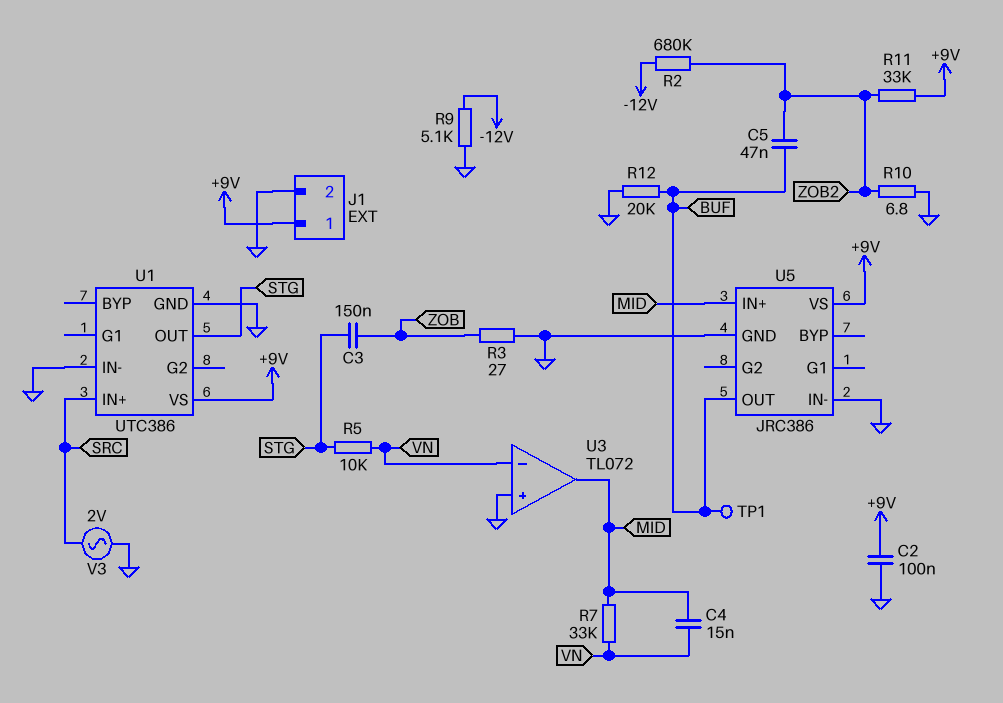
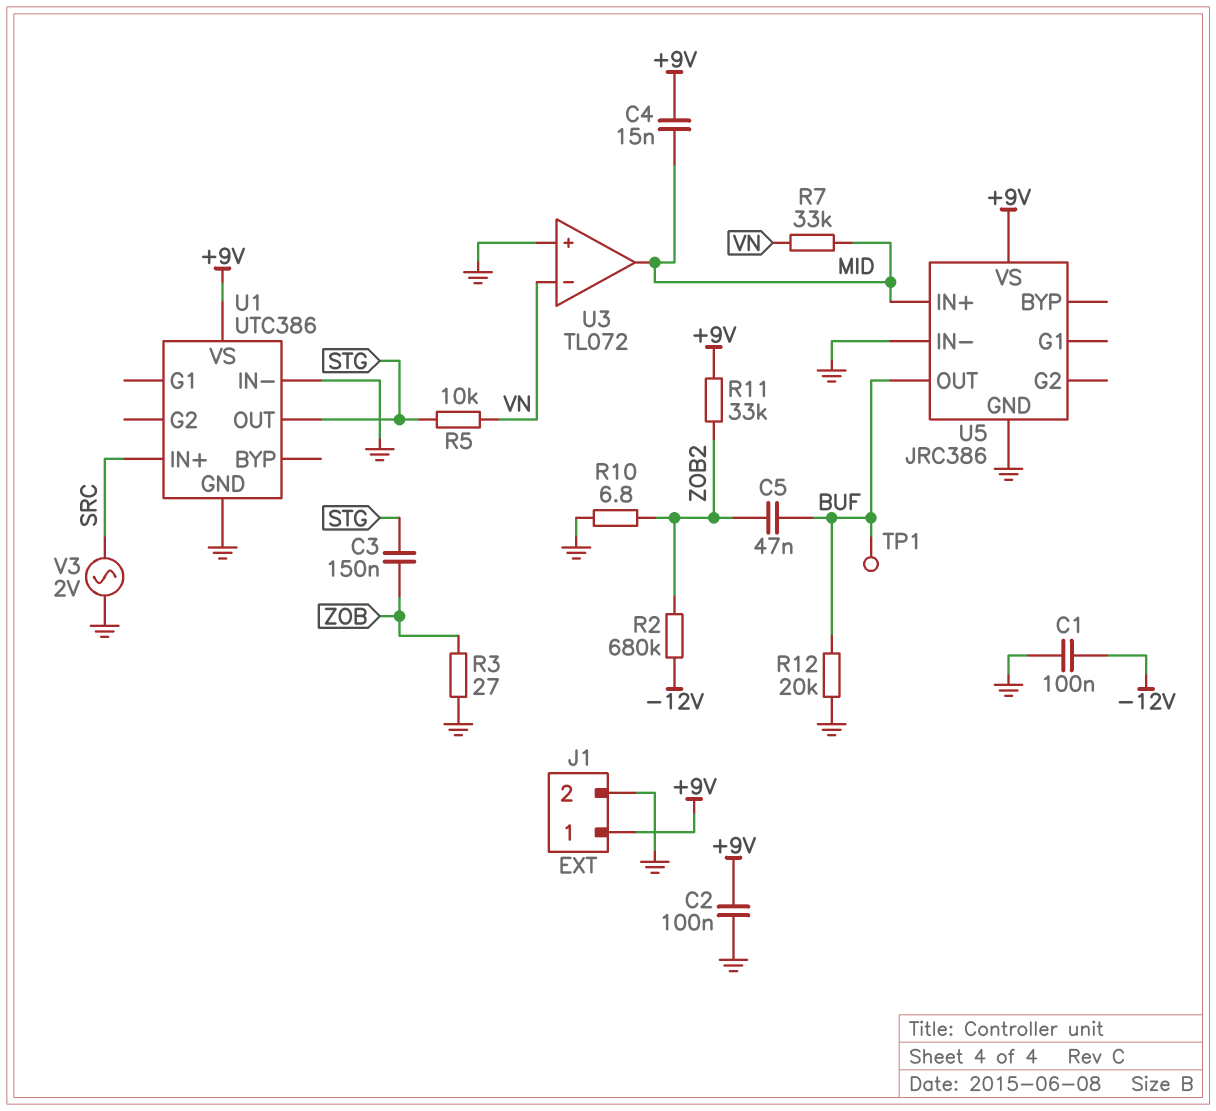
C1: none -> 100nF (-12V, GND)
C4: 15nF (MID, VN) -> 15nF (+9V, MID)
R9: 5.1k (-12V, GND) -> none

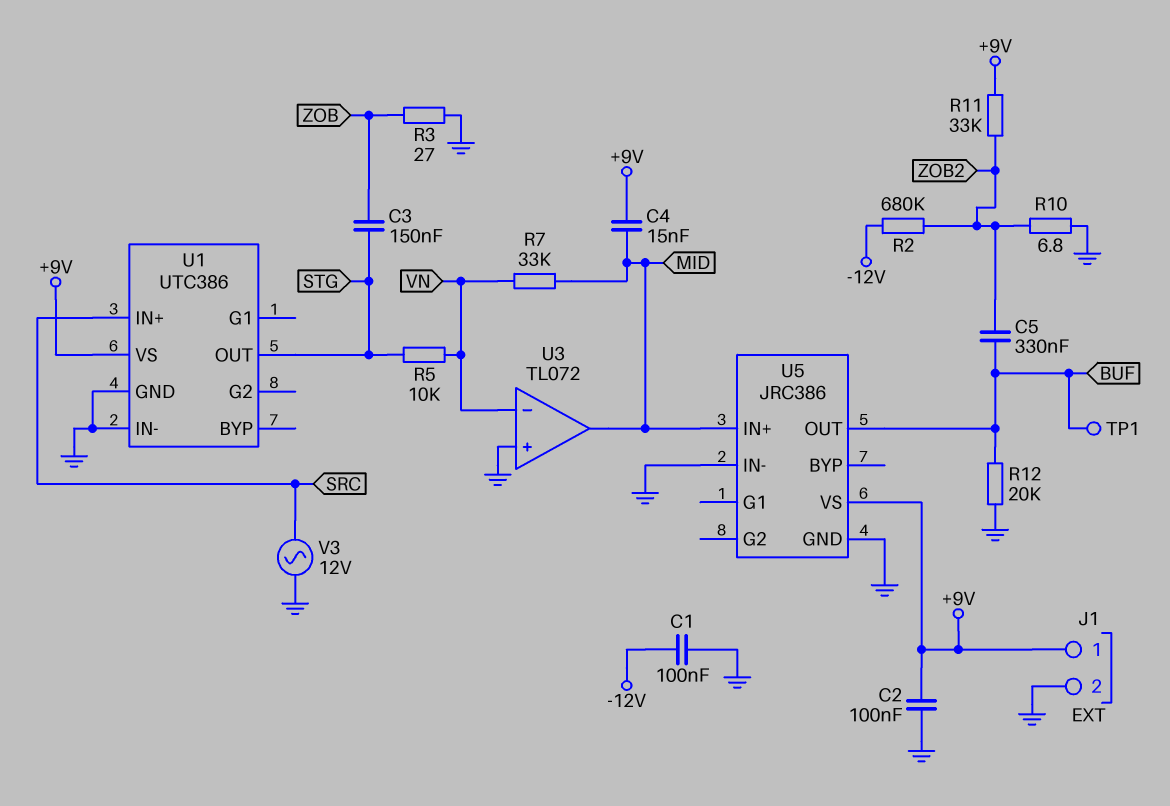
C5: 47nF (BUF, ZOB2) -> 330nF (BUF, ZOB2)
V3: AC 2V (GND, SRC) -> AC 12V (GND, SRC)

